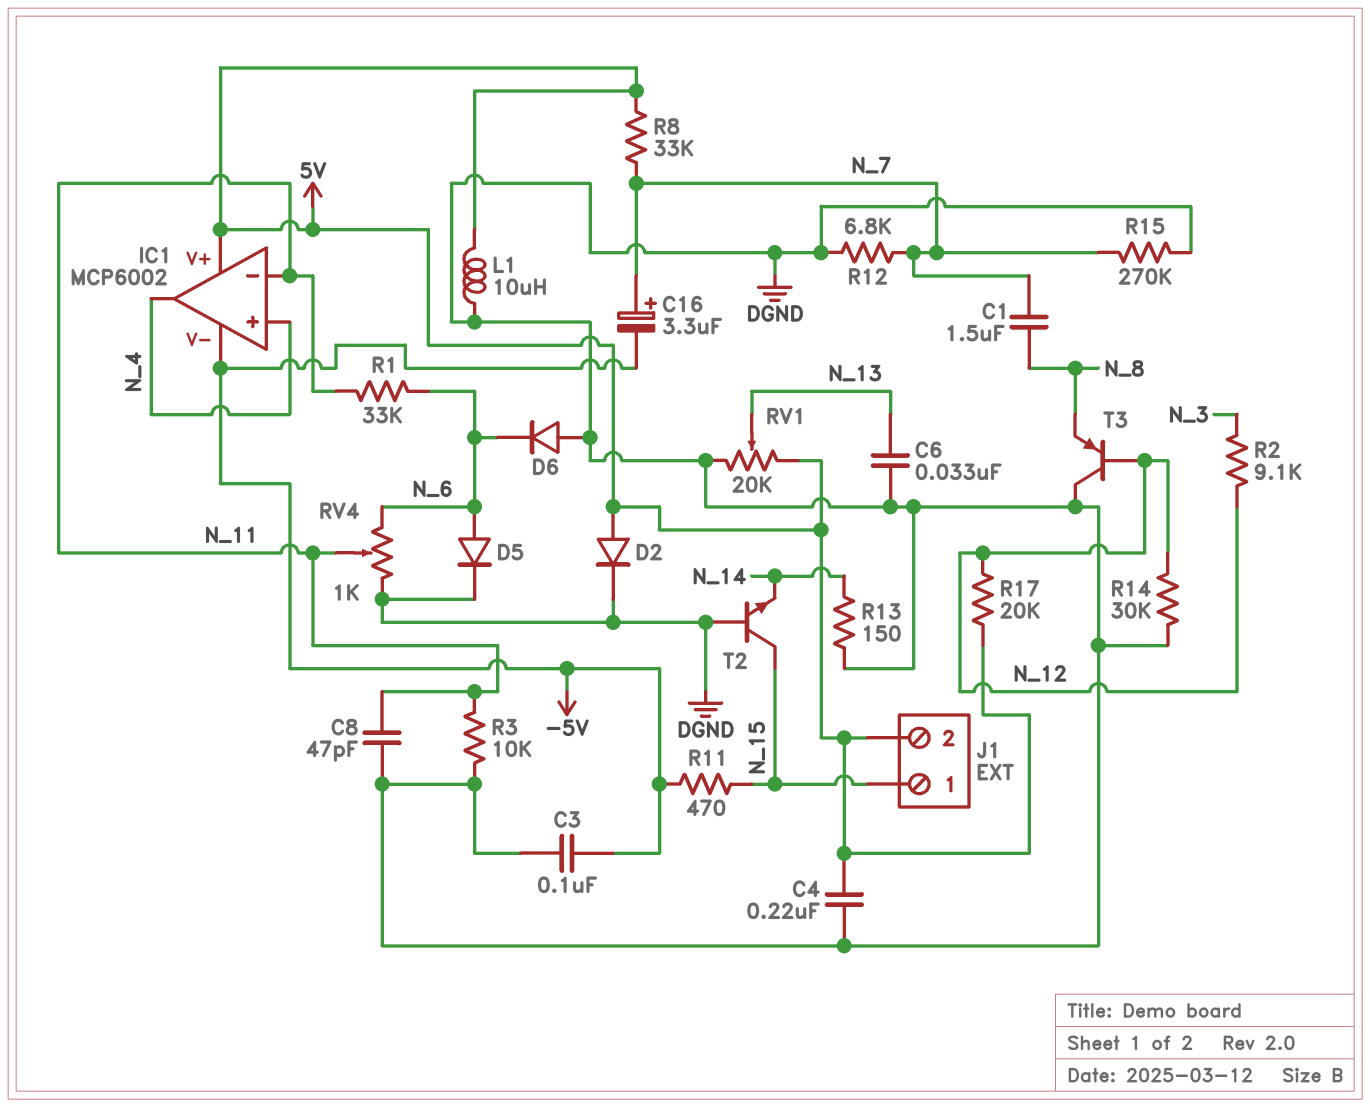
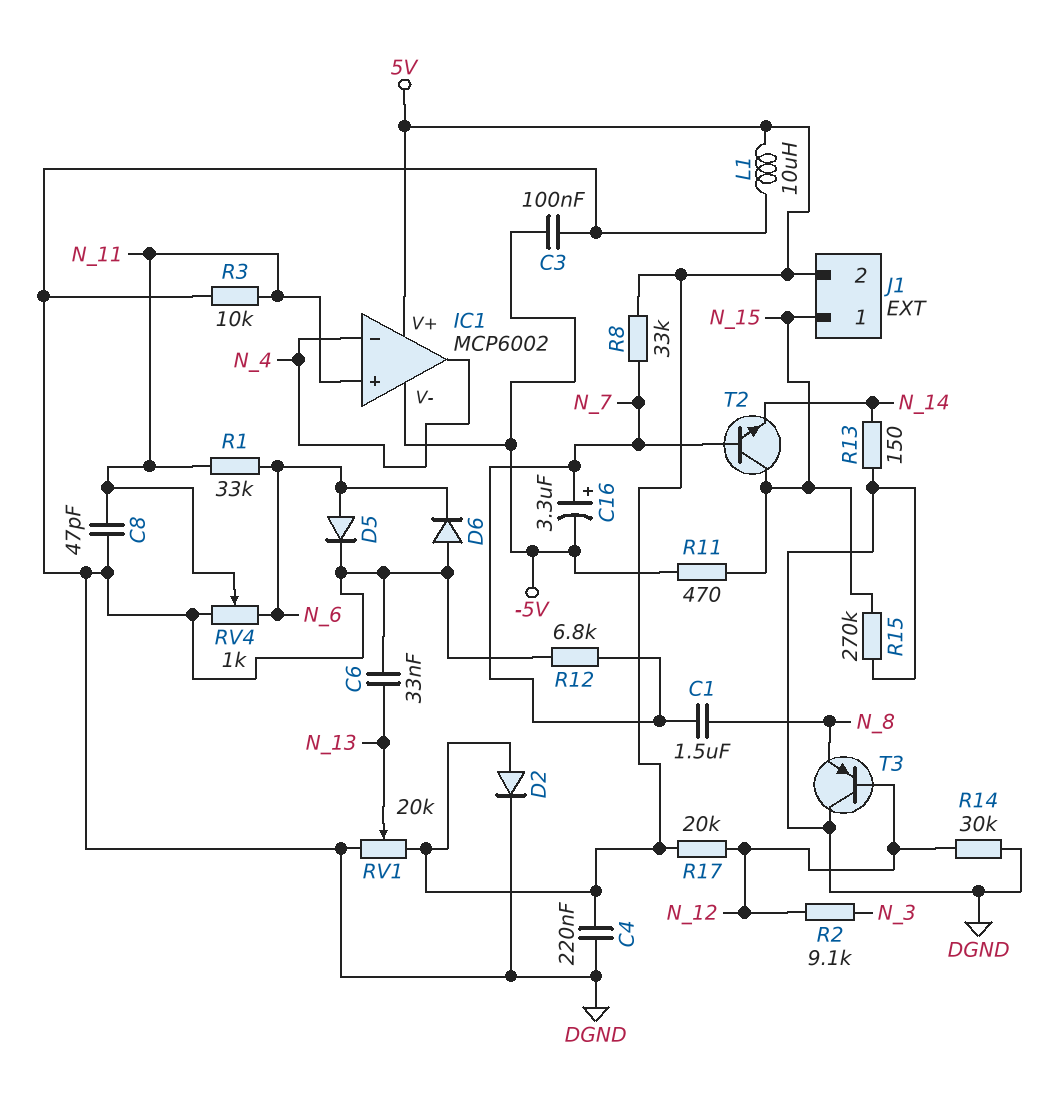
IC1 pin in+: N_4 -> N_11
IC1 pin in-: N_11 -> N_4
R15: 270k (DGND, N_7) -> 270k (DGND, N_15)
T2: NPN (B DGND, C N_15, E N_14) -> NPN (B N_7, C N_15, E N_14)

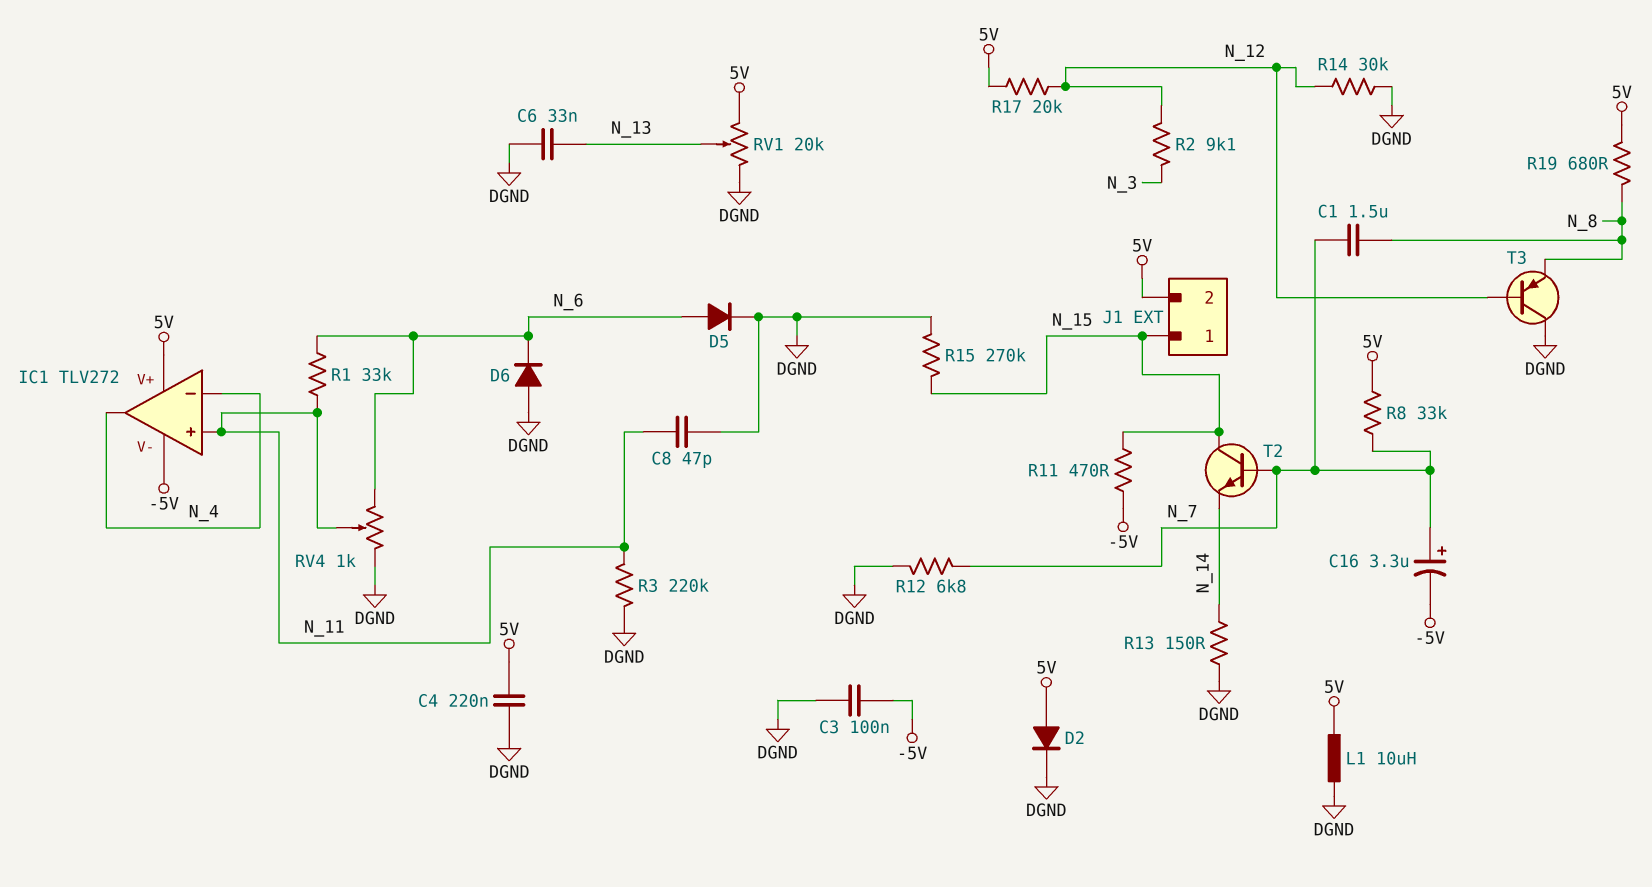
IC1: MCP6002 -> TLV272
R3: 10k (DGND, N_11) -> 220k (DGND, N_11)
R19: none -> 680 (5V, N_8)

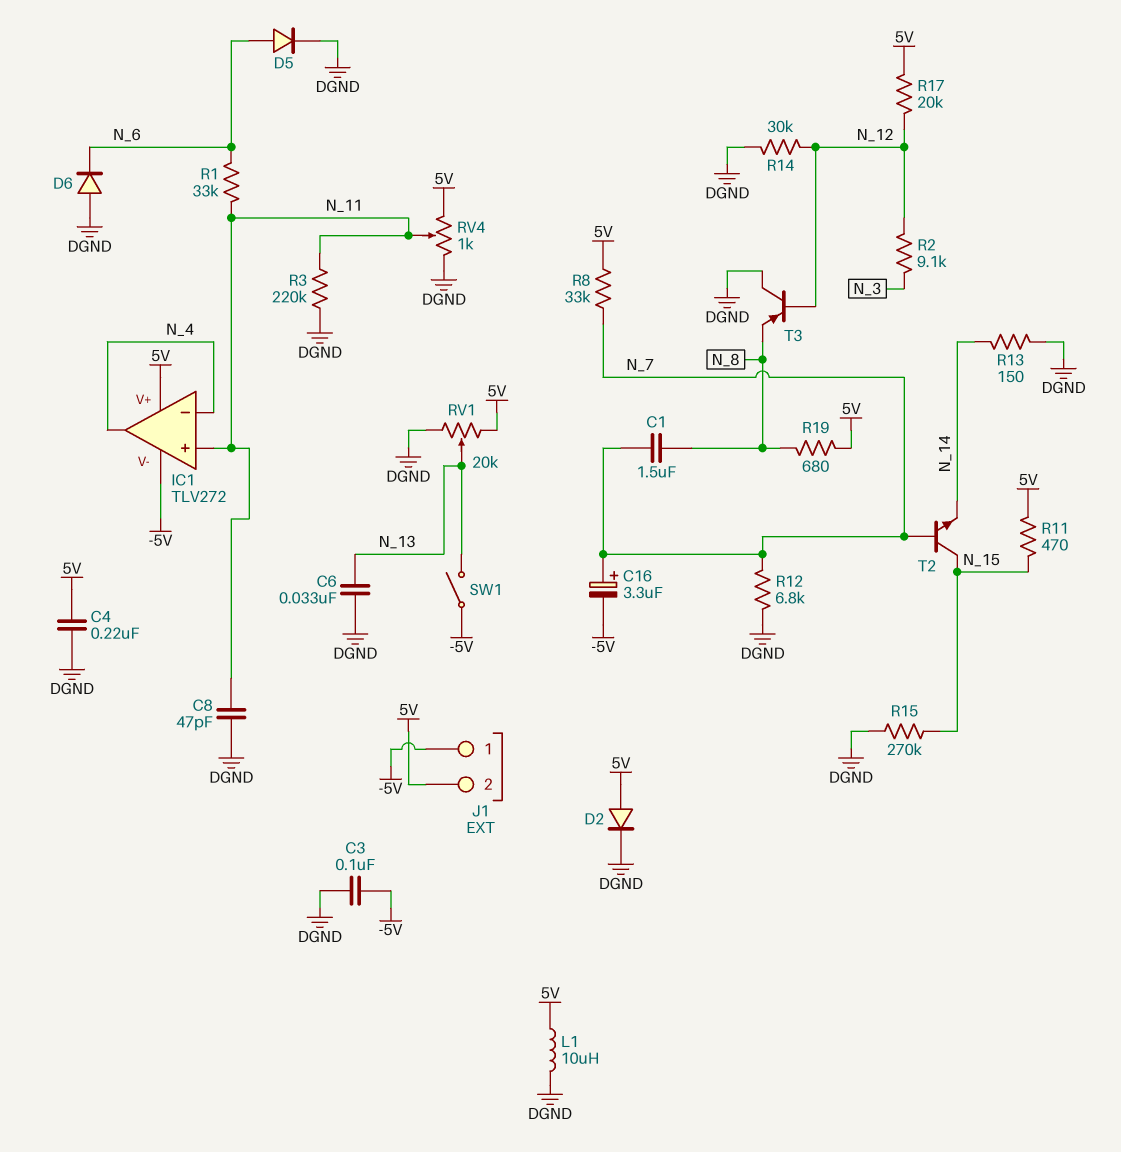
J1 pin 1: N_15 -> -5V
R11: 470 (-5V, N_15) -> 470 (5V, N_15)
RV4: 1k (DGND, N_6, wiper N_11) -> 1k (5V, DGND, wiper N_11)
SW1: none -> switch (-5V, N_13)

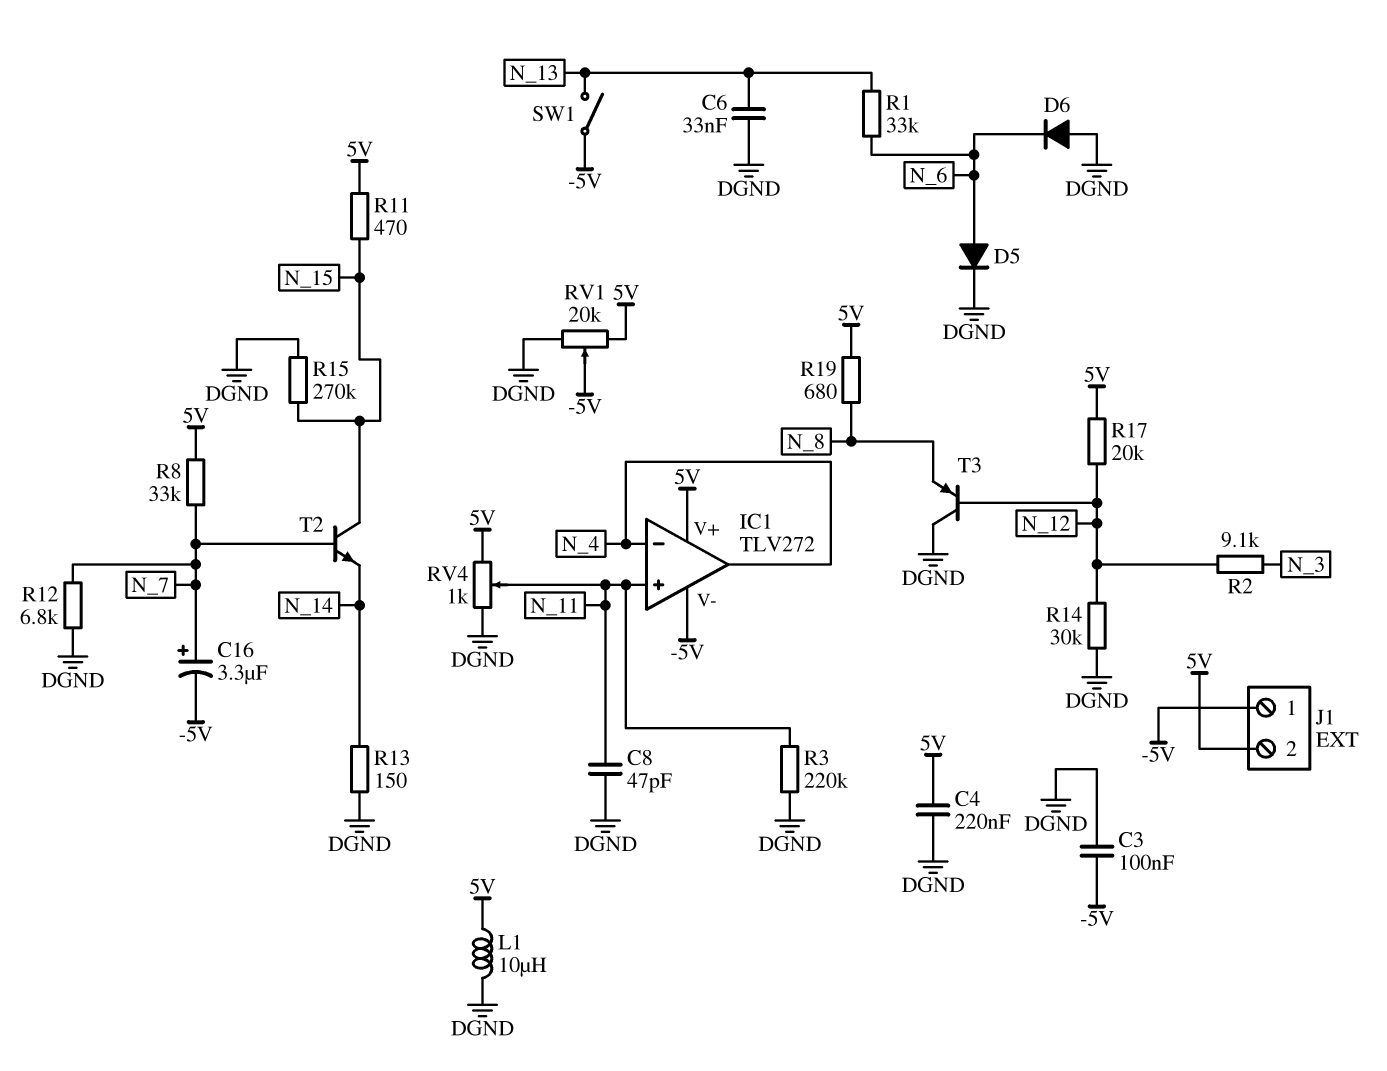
C1: 1.5uF (N_7, N_8) -> none
D2: diode (A 5V, K DGND) -> none
R1: 33k (N_6, N_11) -> 33k (N_6, N_13)
RV1: 20k (5V, DGND, wiper N_13) -> 20k (5V, DGND, wiper -5V)

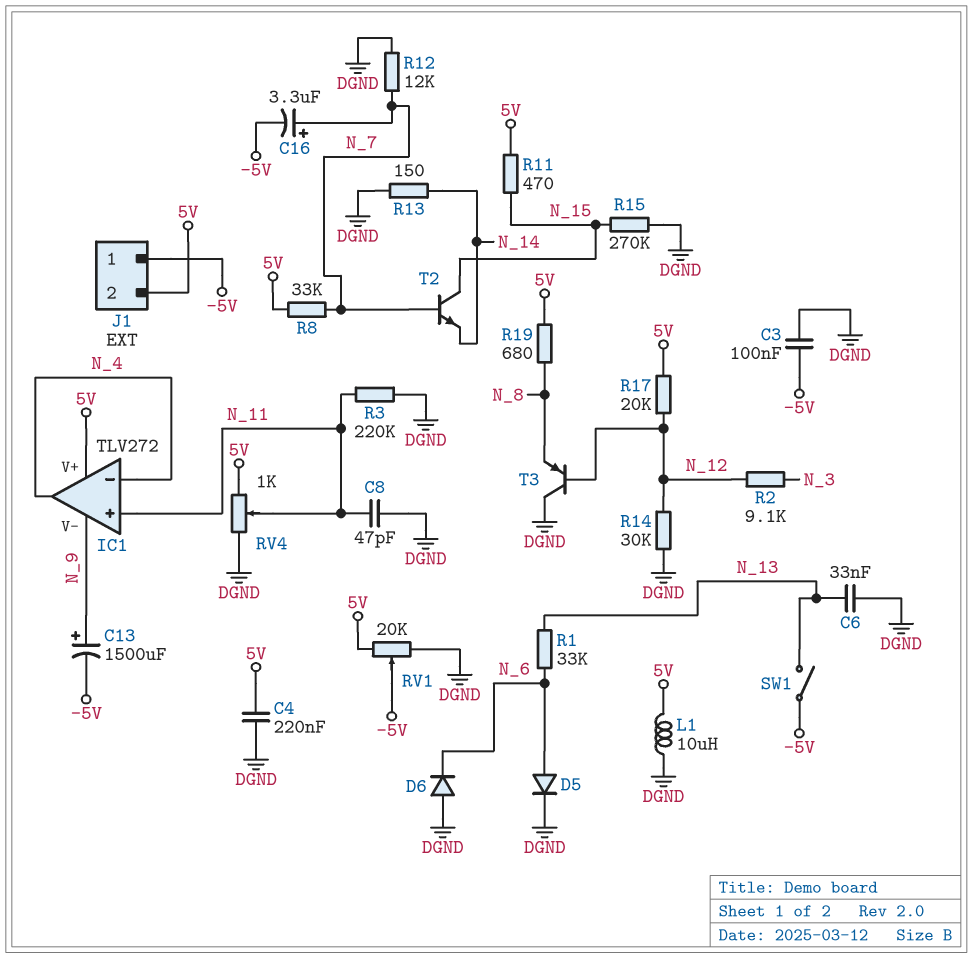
C13: none -> 1500uF (plus N_9, minus -5V)
IC1 pin V-: -5V -> N_9
R12: 6.8k (DGND, N_7) -> 12k (DGND, N_7)

